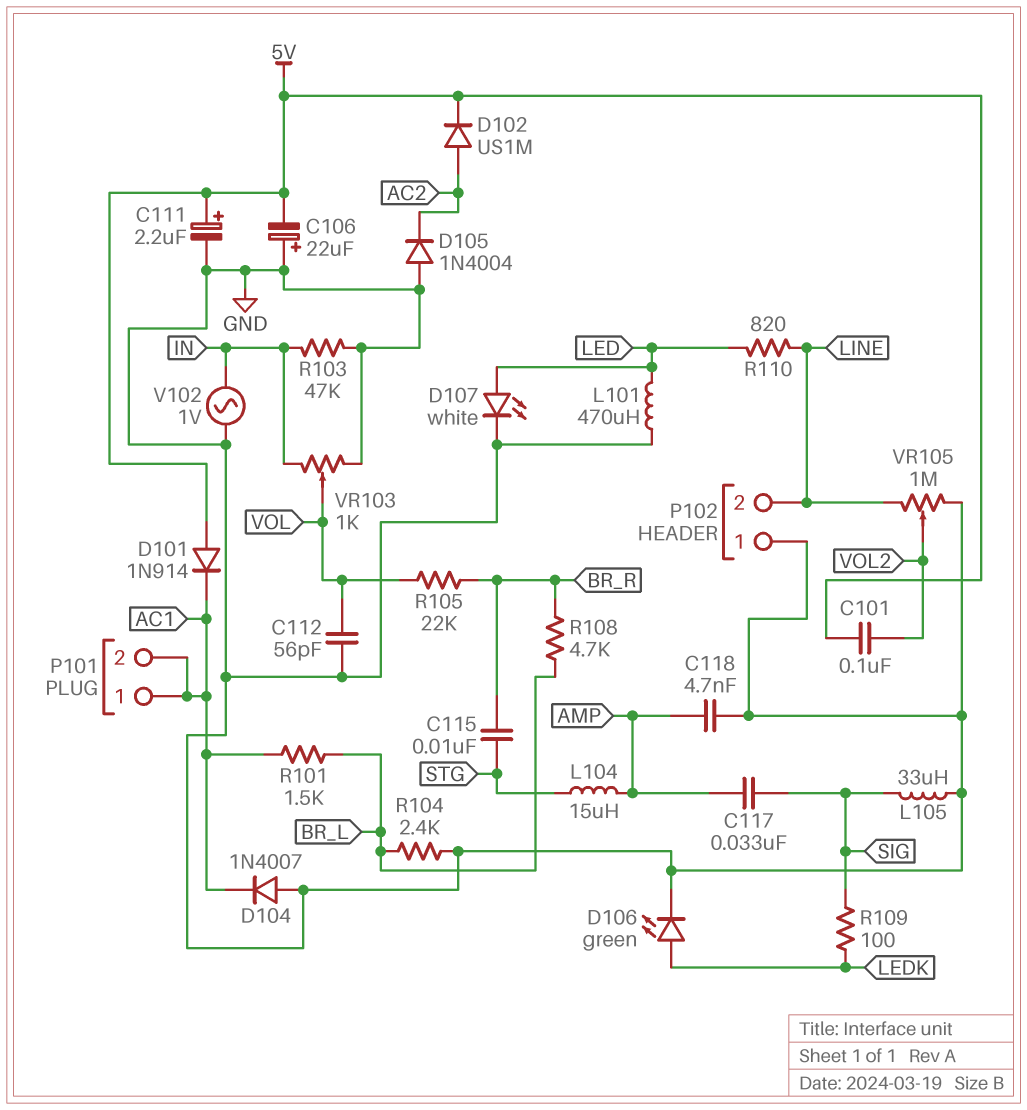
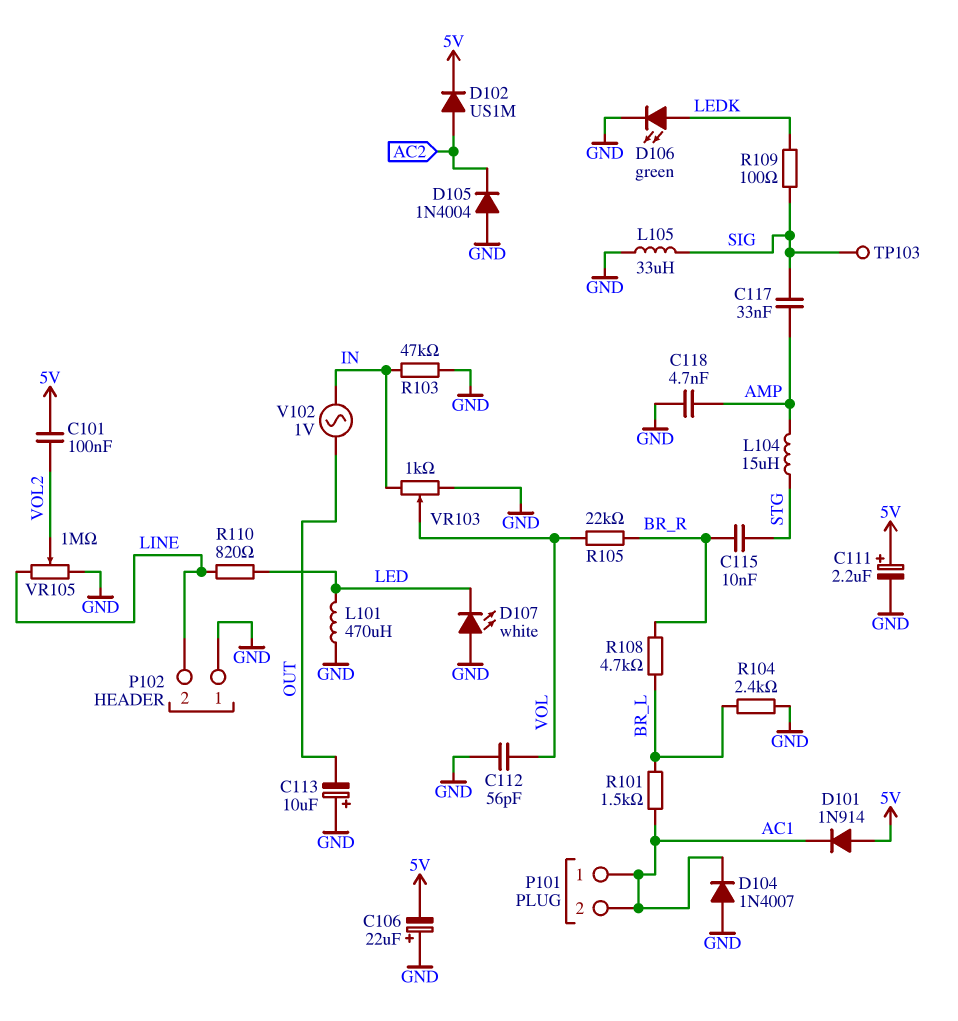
C113: none -> 10uF (plus GND, minus OUT)
D107: LED white (A LED, K GND) -> LED white (A GND, K LED)
TP103: none -> test point (SIG)
V102: AC 1V (GND, IN) -> AC 1V (IN, OUT)

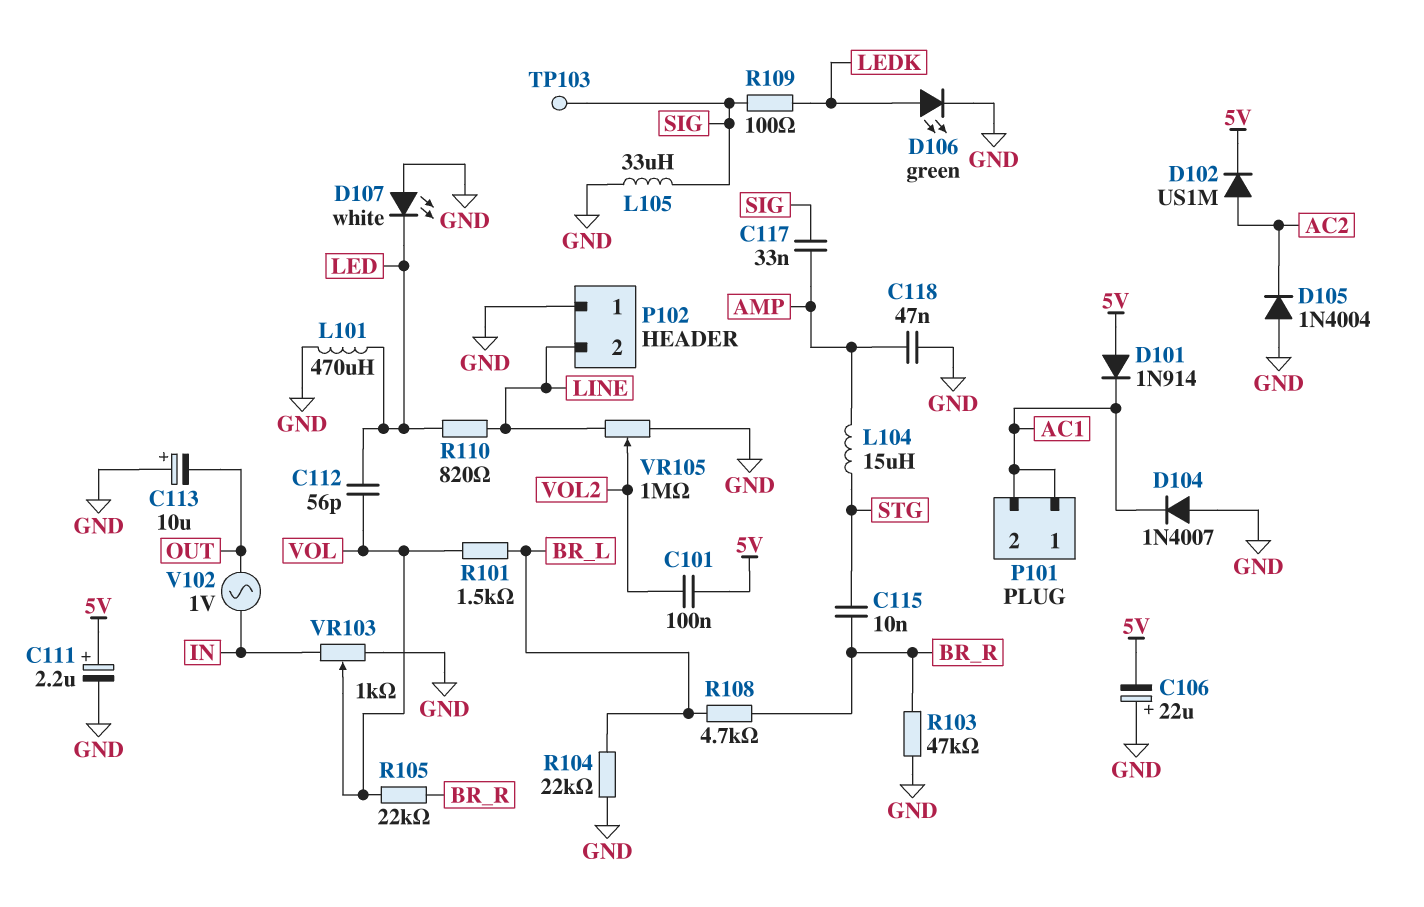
C112: 56pF (GND, VOL) -> 56pF (LED, VOL)
C118: 4.7nF (AMP, GND) -> 47nF (AMP, GND)
R101: 1.5k (AC1, BR_L) -> 1.5k (BR_L, VOL)
R103: 47k (GND, IN) -> 47k (BR_R, GND)
R104: 2.4k (BR_L, GND) -> 22k (BR_L, GND)

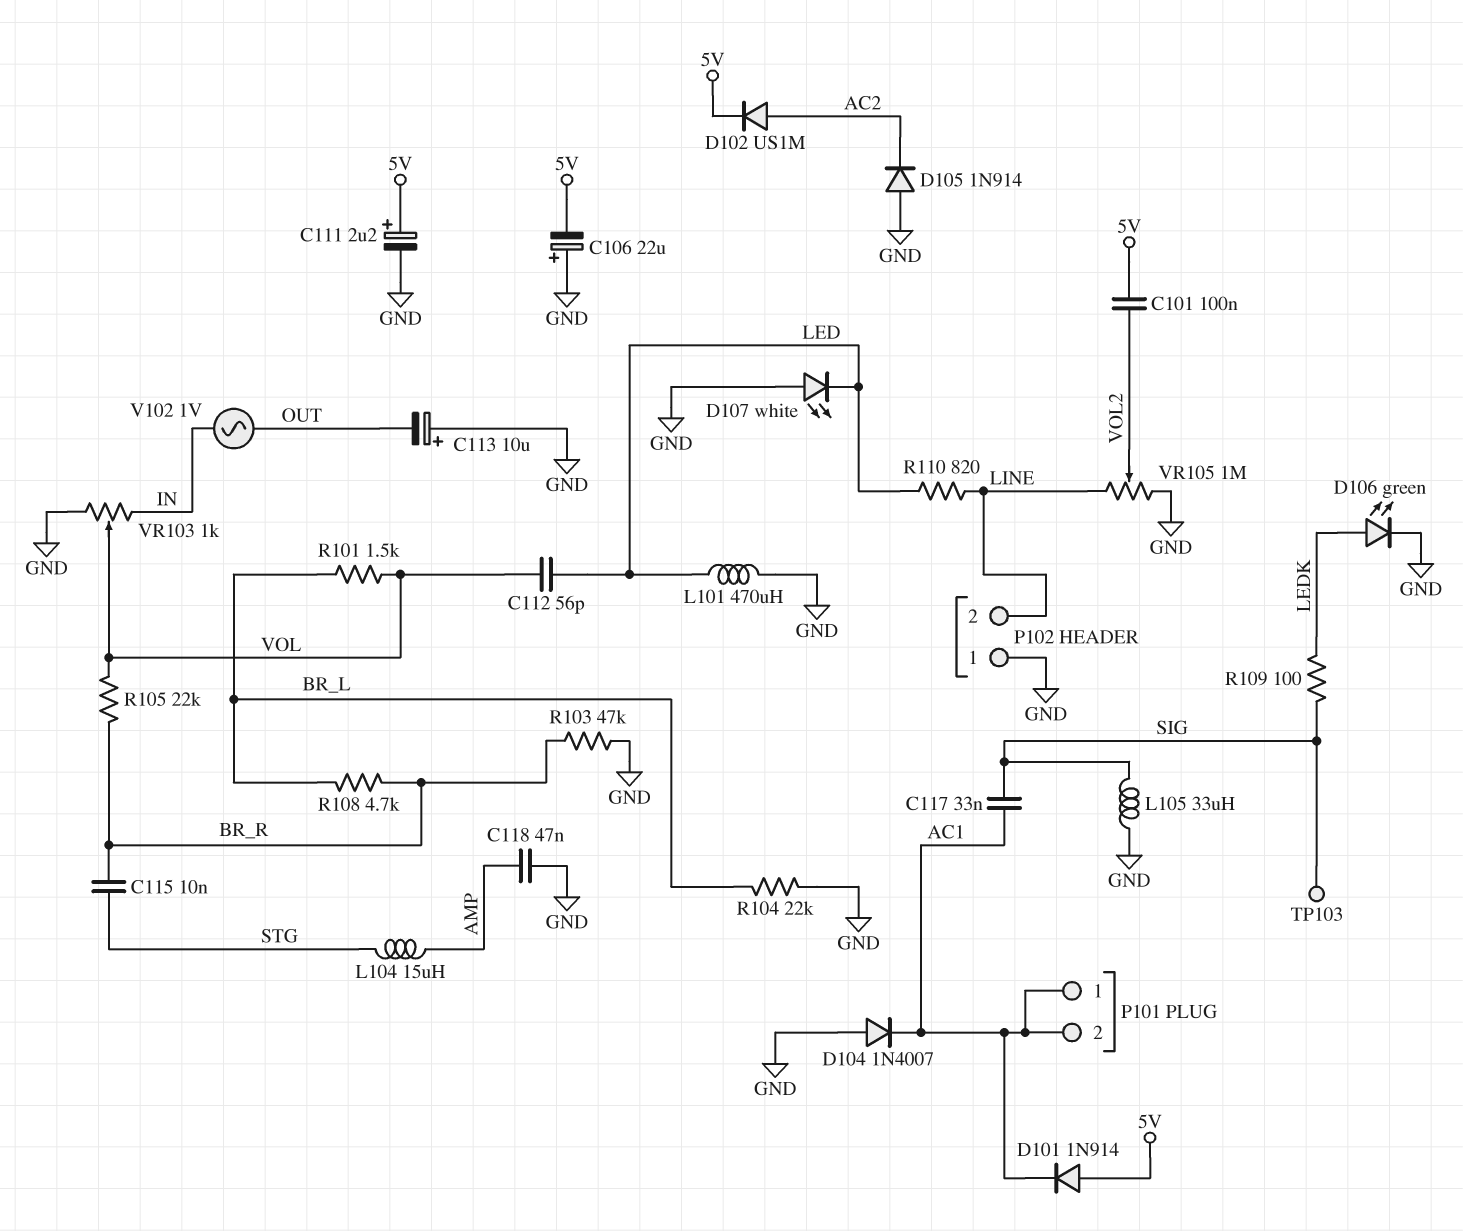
C117: 33nF (AMP, SIG) -> 33nF (AC1, SIG)
D105: diode 1N4004 (A GND, K AC2) -> diode 1N914 (A GND, K AC2)

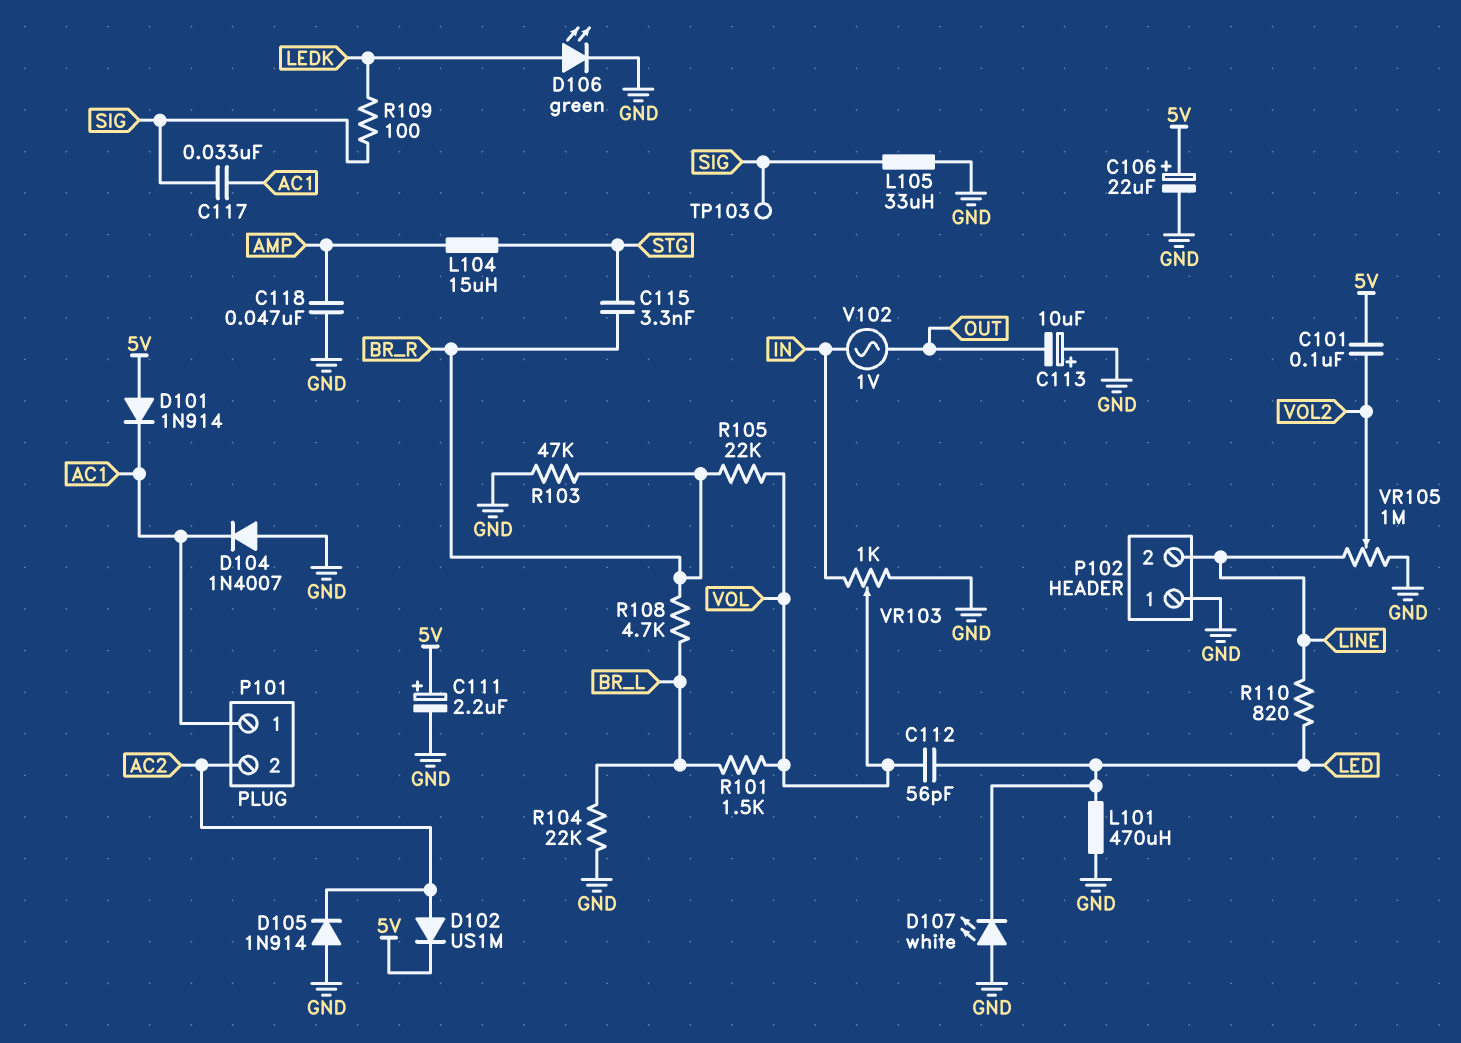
C106: 22uF (plus GND, minus 5V) -> 22uF (plus 5V, minus GND)
C115: 10nF (BR_R, STG) -> 3.3nF (BR_R, STG)
P101 pin 2: AC1 -> AC2

